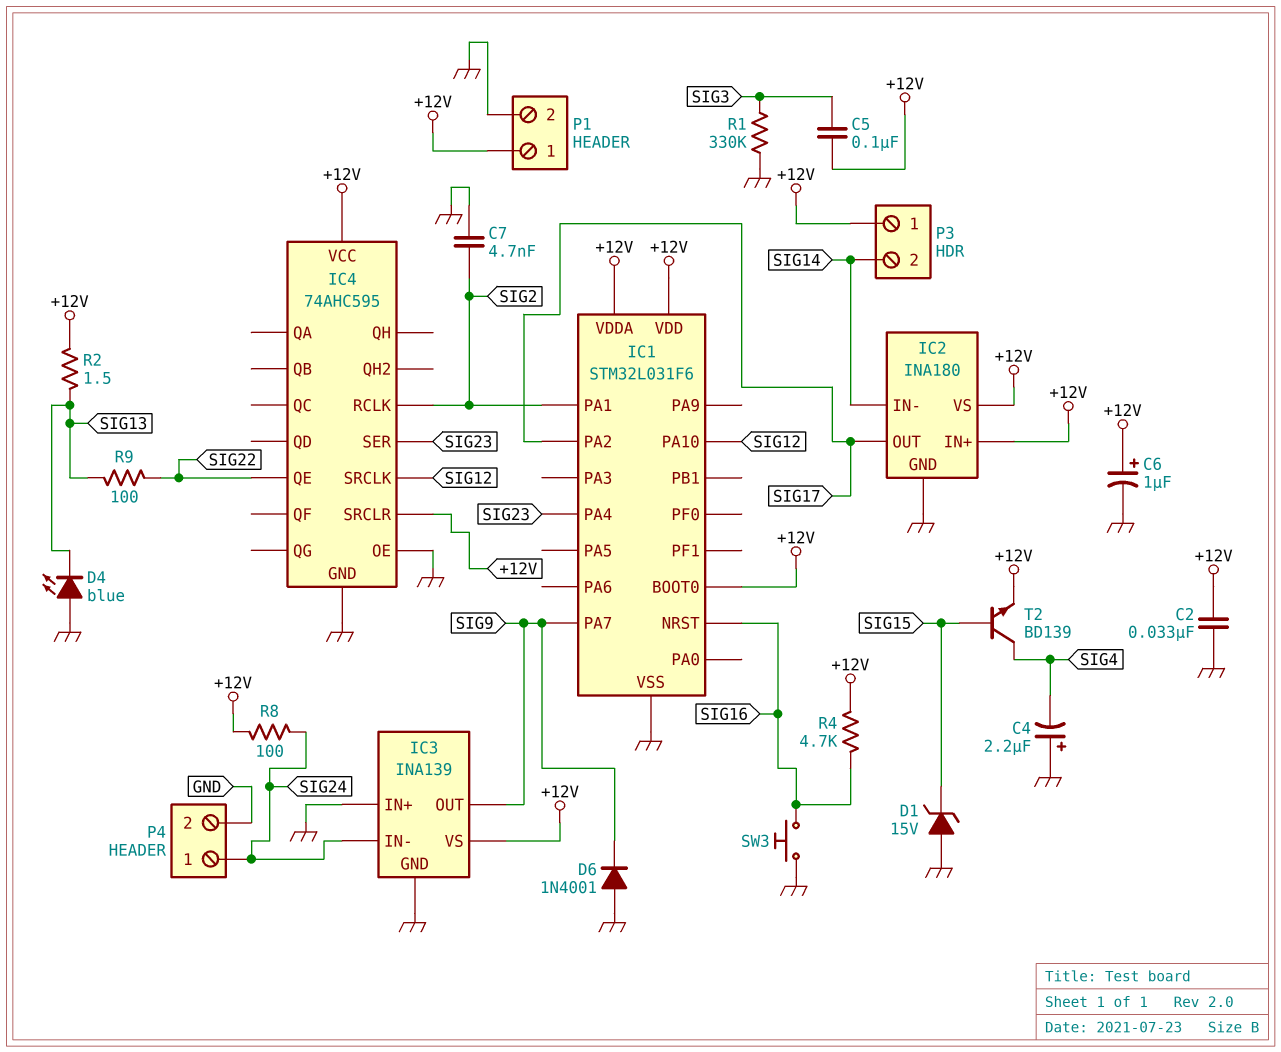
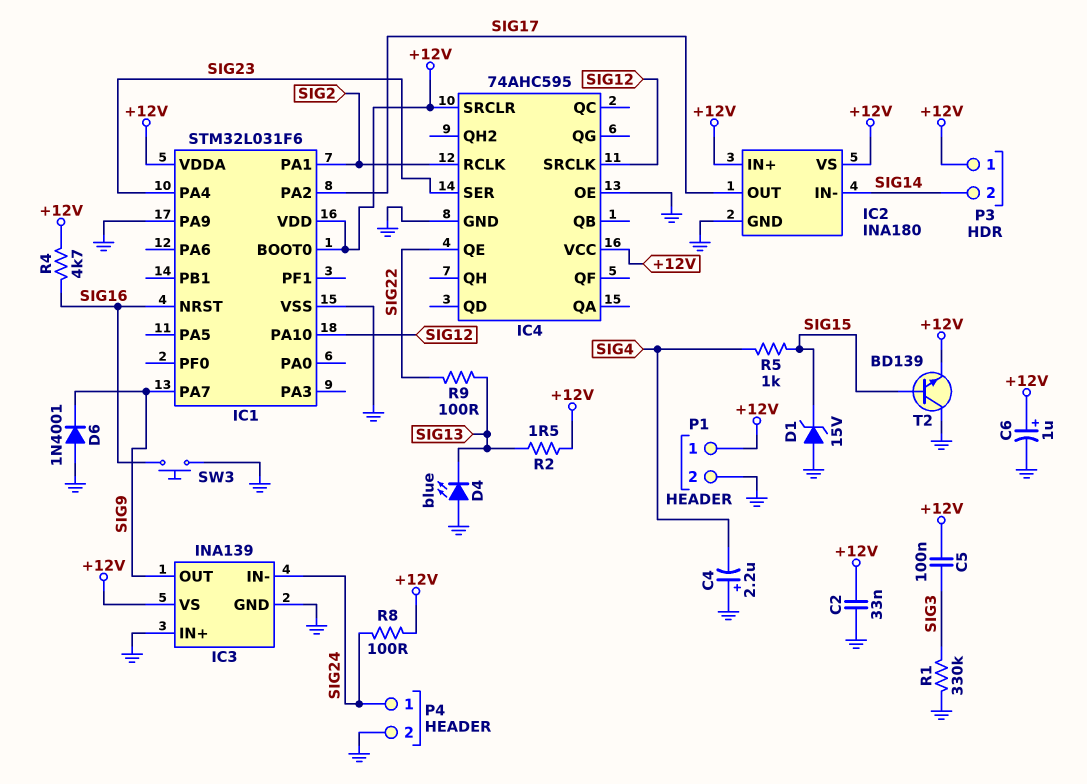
C7: 4.7nF (GND, SIG2) -> none
IC1 pin PA9: none -> GND
R5: none -> 1k (SIG4, SIG15)
T2: NPN BD139 (B SIG15, C SIG4, E +12V) -> NPN BD139 (B SIG15, C GND, E +12V)

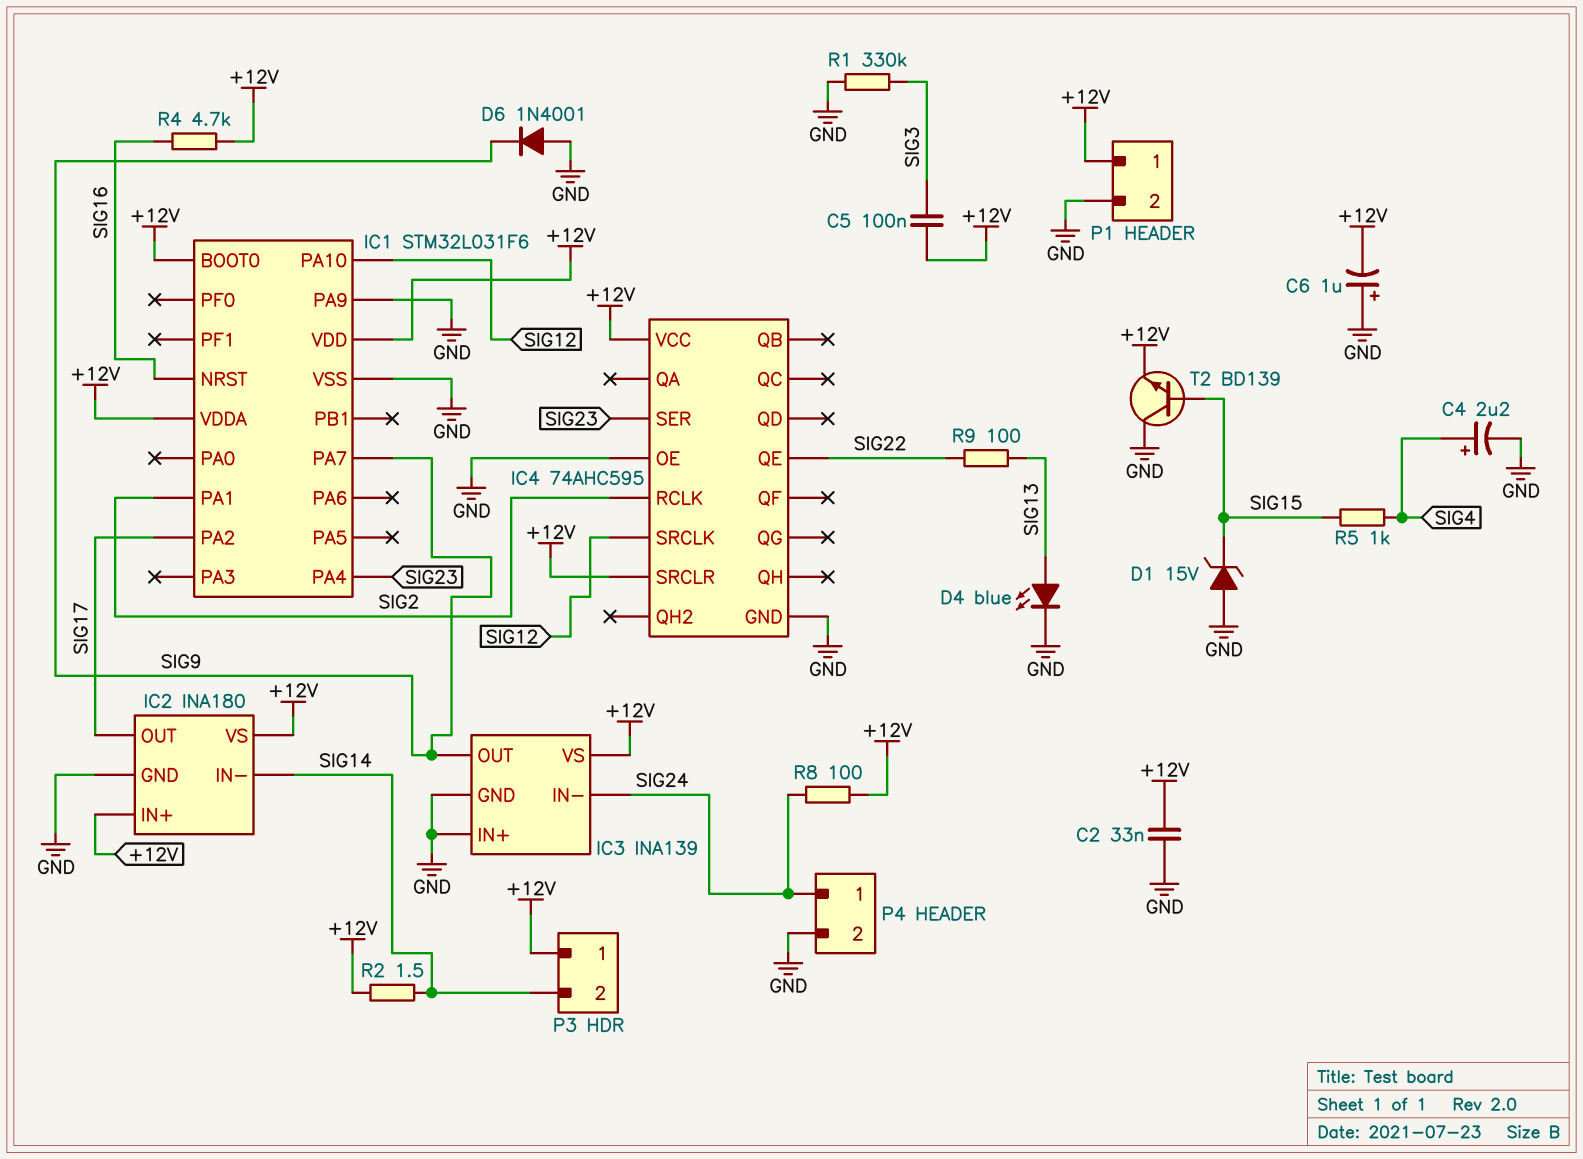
C4: 2.2uF (plus GND, minus SIG4) -> 2.2uF (plus SIG4, minus GND)
C6: 1uF (plus +12V, minus GND) -> 1uF (plus GND, minus +12V)
D4: LED blue (A GND, K SIG13) -> LED blue (A SIG13, K GND)
R2: 1.5 (+12V, SIG13) -> 1.5 (+12V, SIG14)
SW3: button (GND, SIG16) -> none

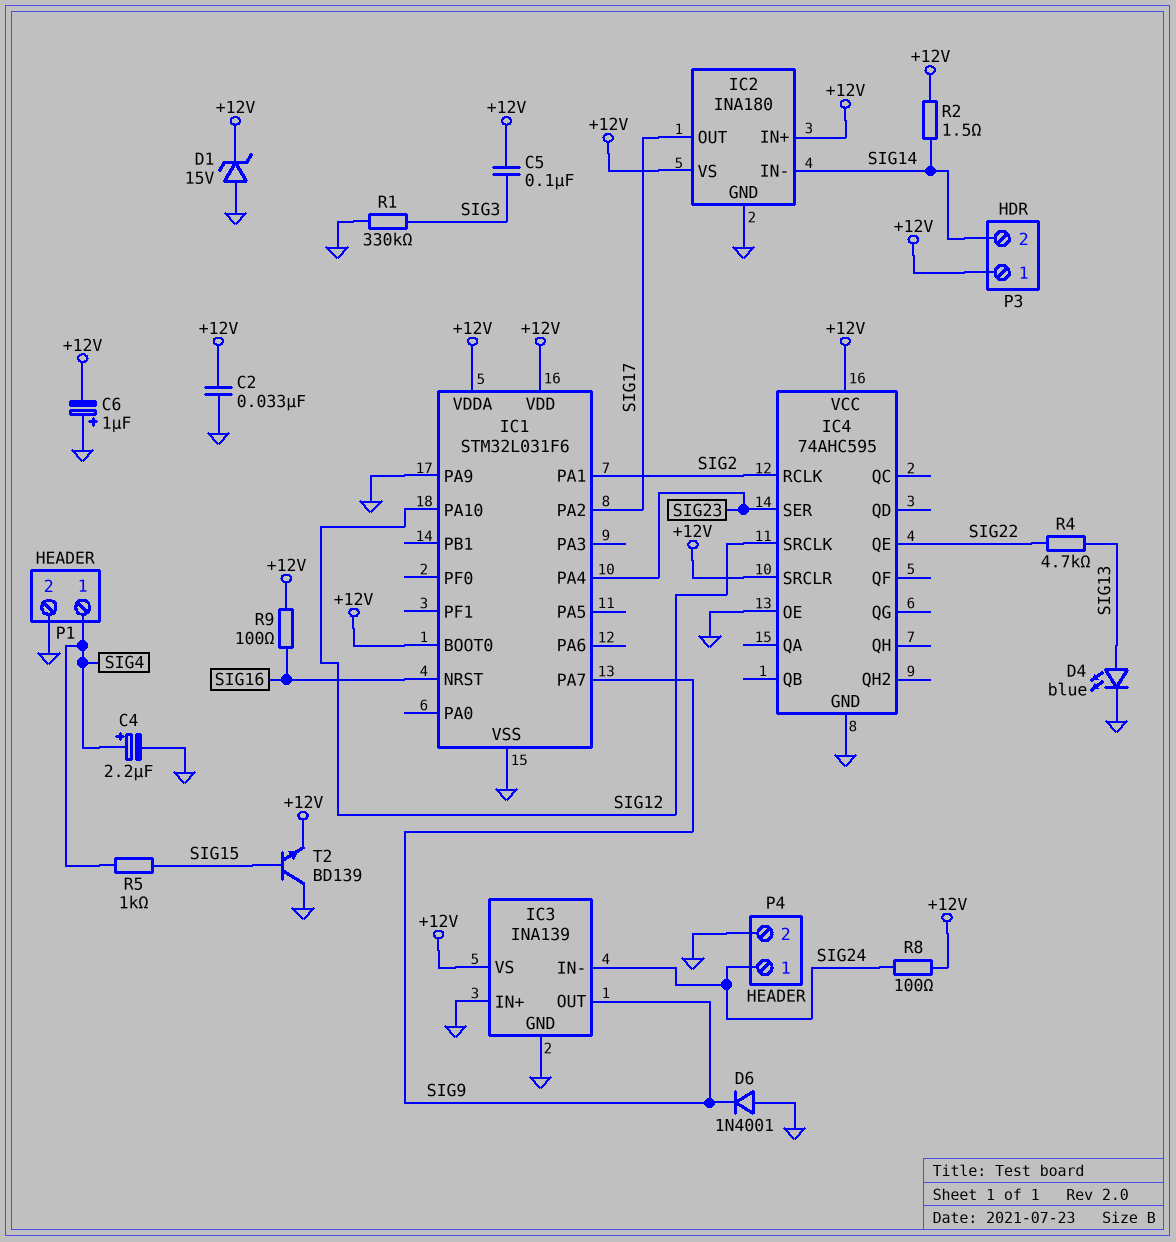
D1: zener 15V (A GND, K SIG15) -> zener 15V (A GND, K +12V)
P1 pin 1: +12V -> SIG4
R4: 4.7k (+12V, SIG16) -> 4.7k (SIG13, SIG22)
R9: 100 (SIG13, SIG22) -> 100 (+12V, SIG16)

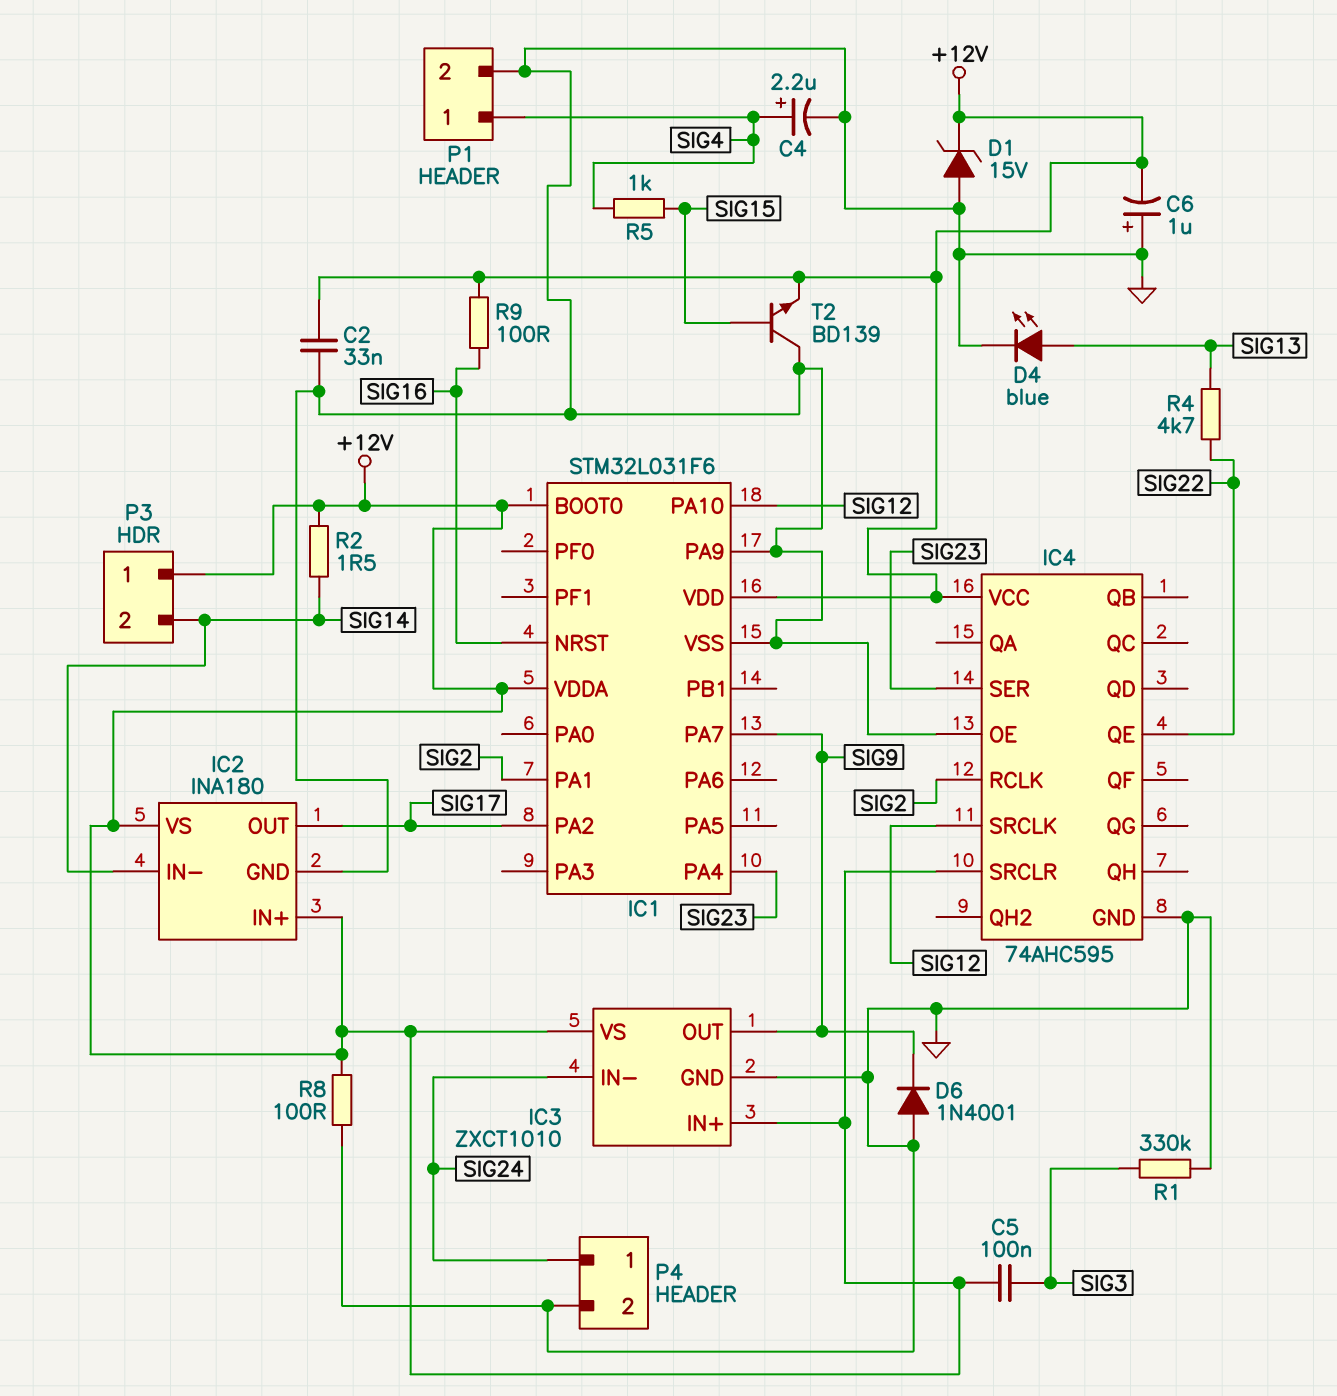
IC3: INA139 -> ZXCT1010
IC3 pin IN+: GND -> +12V
R8: 100 (+12V, SIG24) -> 100 (+12V, GND)

